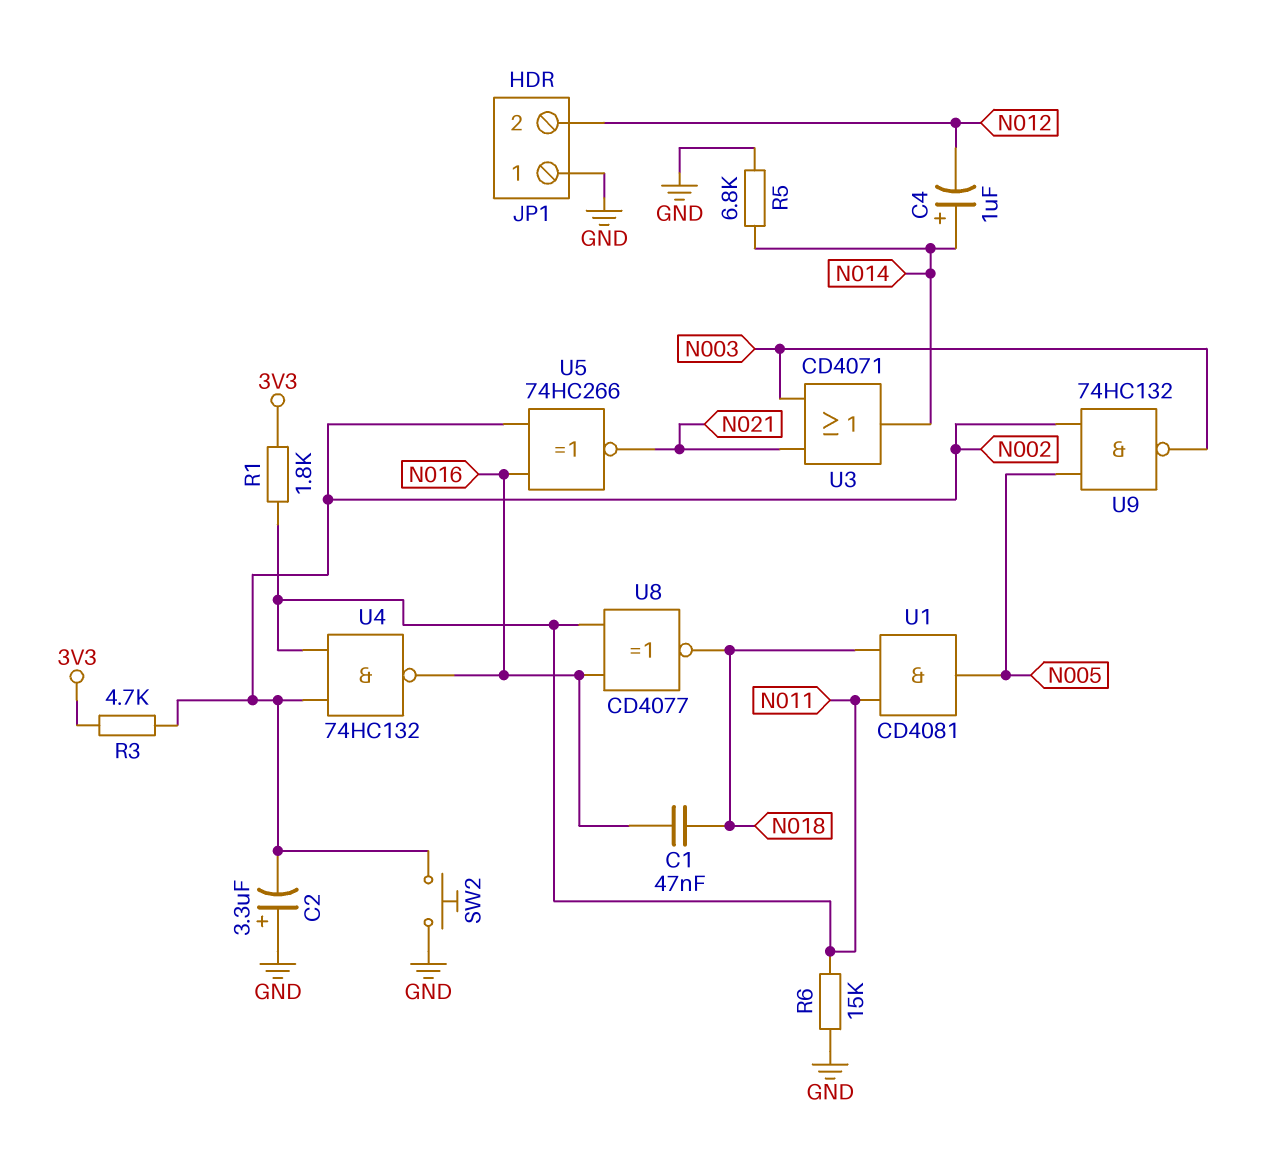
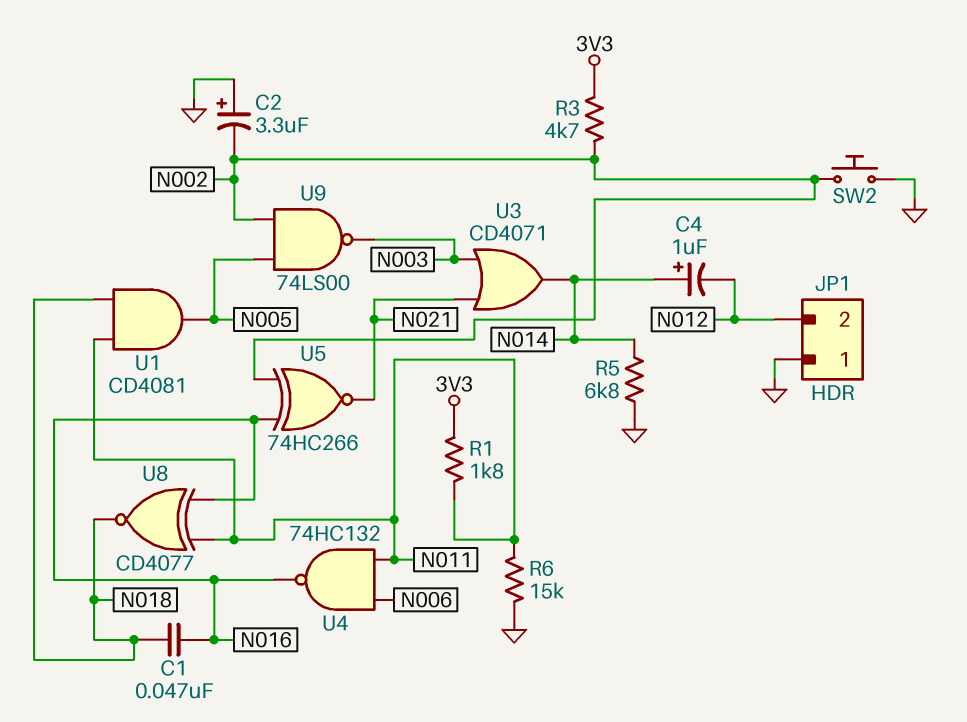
U4: NAND 74HC132 (in N002, in N011, out N016) -> NAND 74HC132 (in N006, in N011, out N016)
U9: NAND 74HC132 (in N002, in N005, out N003) -> NAND 74LS00 (in N002, in N005, out N003)

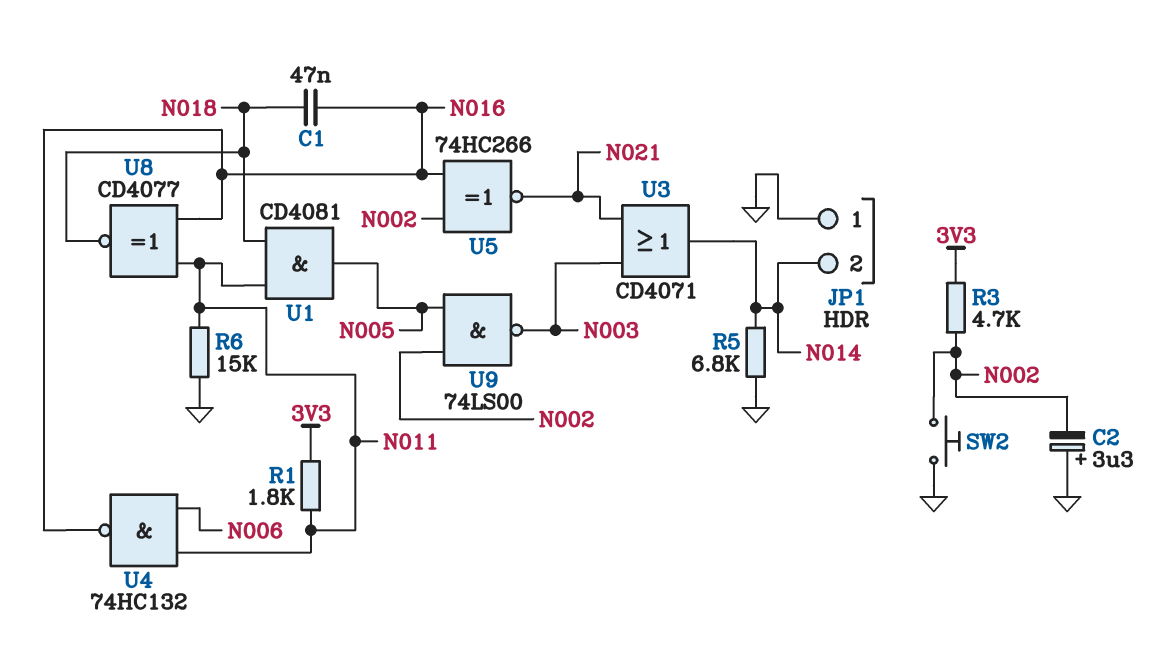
C4: 1uF (plus N014, minus N012) -> none
JP1 pin 2: N012 -> N014

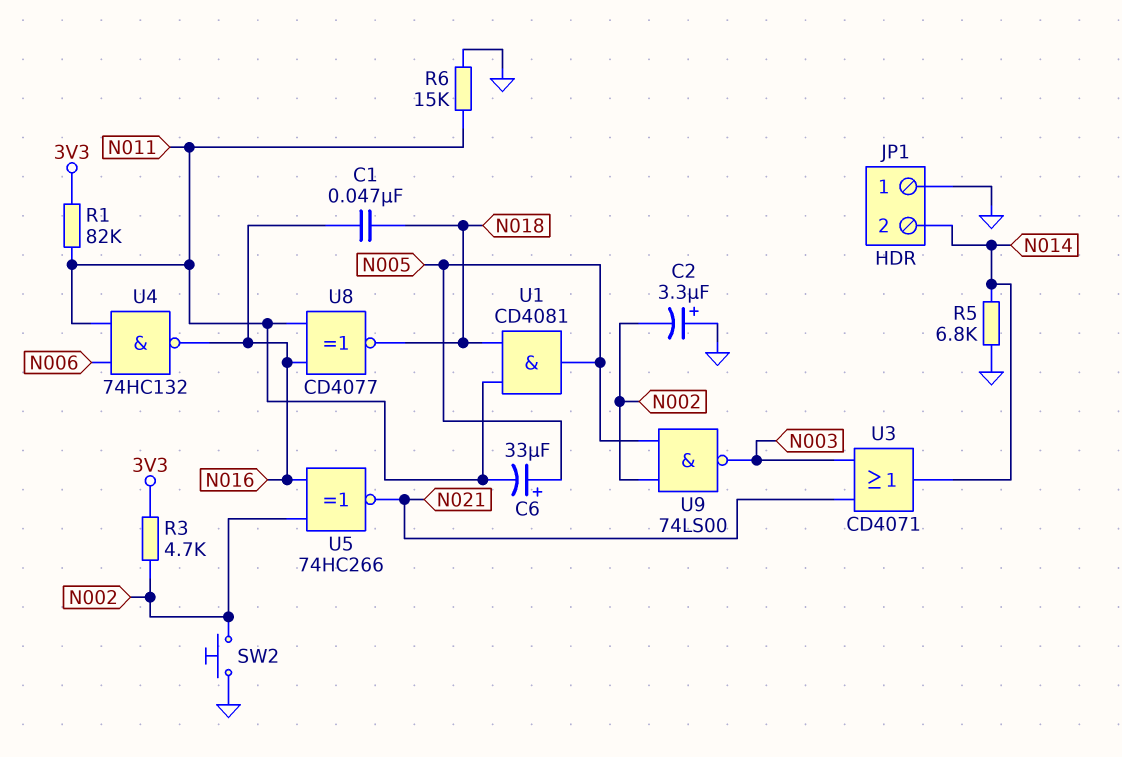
C6: none -> 33uF (plus N005, minus N011)
R1: 1.8k (3V3, N011) -> 82k (3V3, N011)

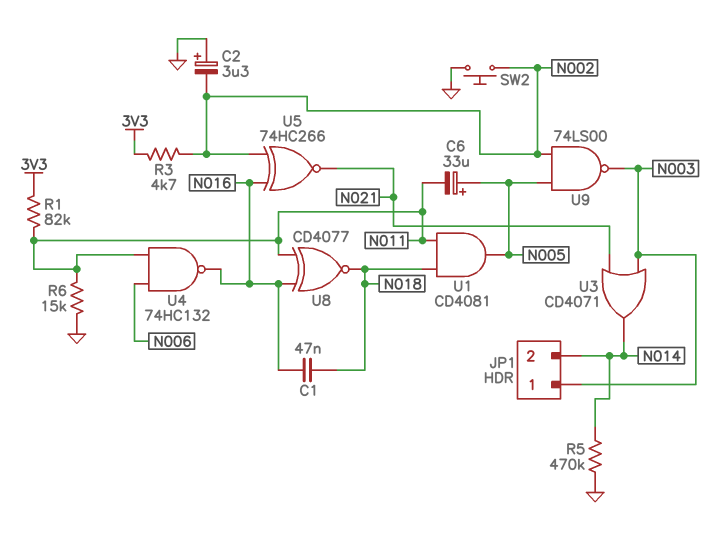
JP1 pin 1: GND -> N003
R5: 6.8k (GND, N014) -> 470k (GND, N014)

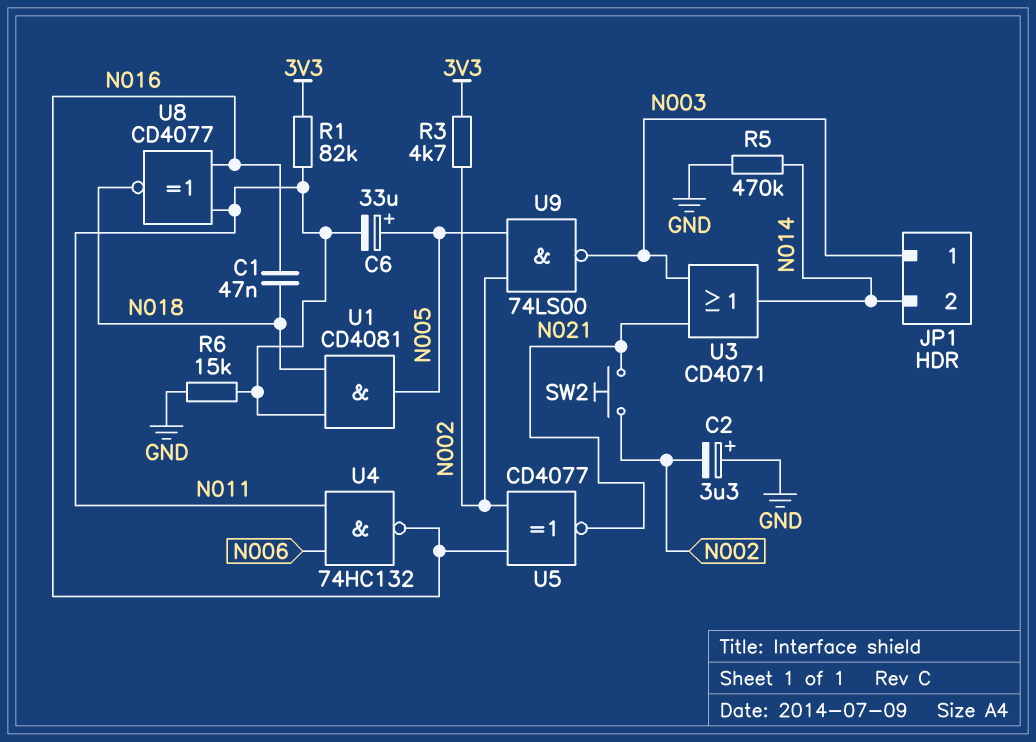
SW2: button (GND, N002) -> button (N002, N021)
U5: XNOR 74HC266 (in N002, in N016, out N021) -> XNOR CD4077 (in N002, in N016, out N021)

